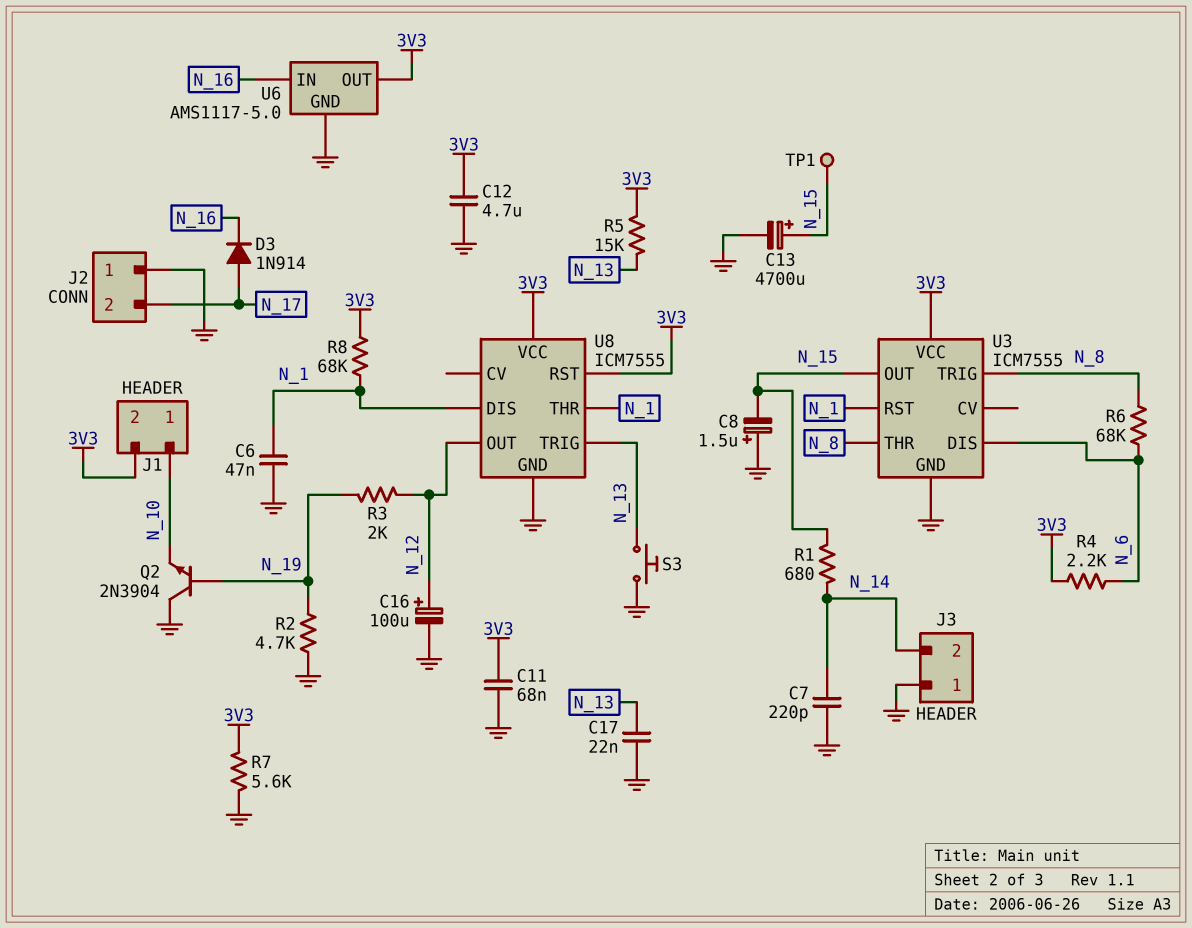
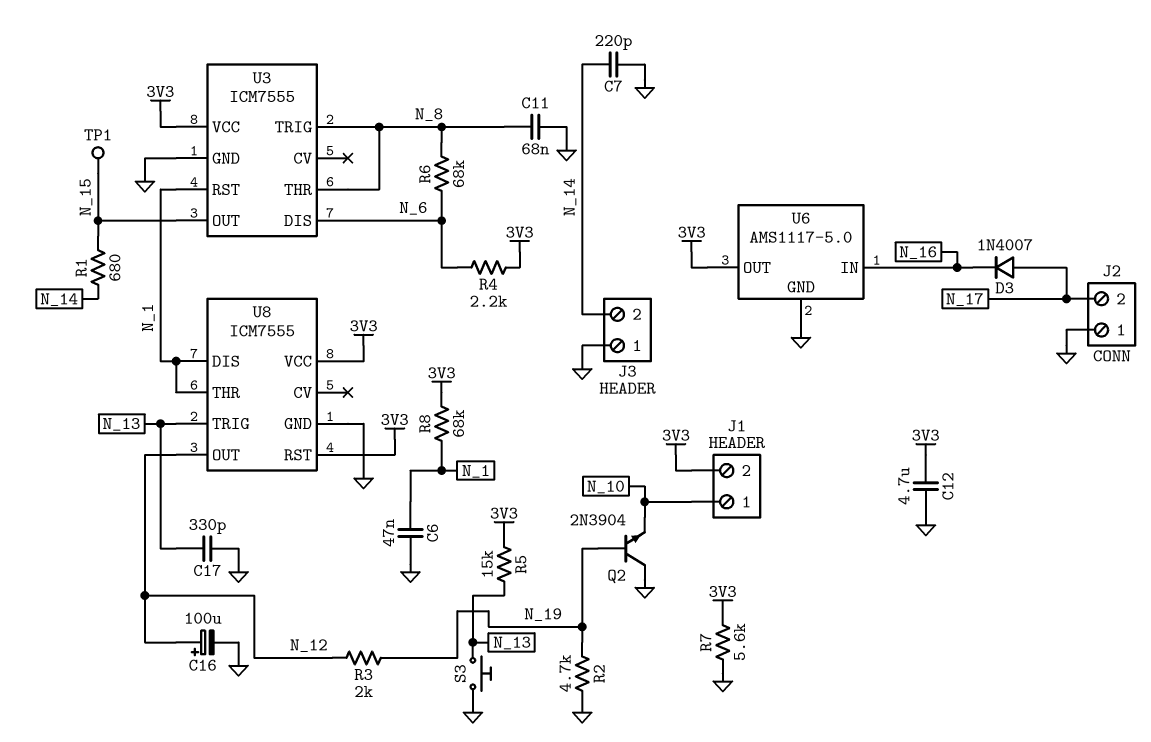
C8: 1.5uF (plus GND, minus N_15) -> none
C11: 68nF (3V3, GND) -> 68nF (GND, N_8)
C13: 4700uF (plus N_15, minus GND) -> none
C17: 22nF (GND, N_13) -> 330pF (GND, N_13)
D3: diode 1N914 (A N_17, K N_16) -> diode 1N4007 (A N_17, K N_16)

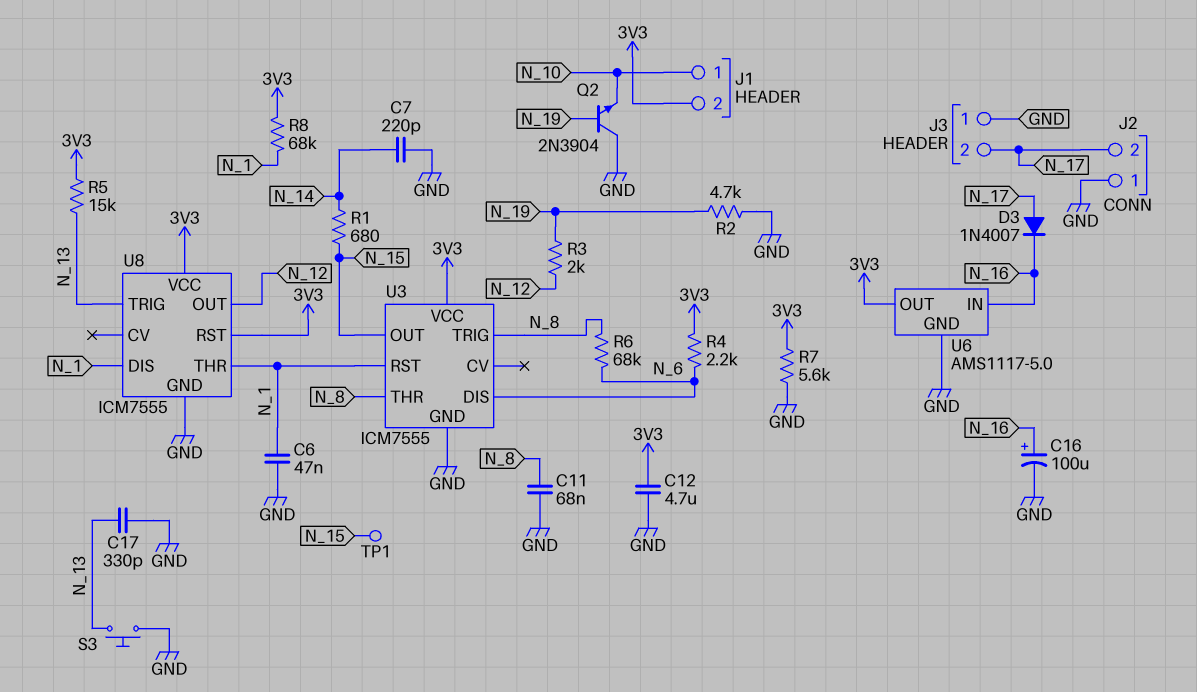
C16: 100uF (plus N_12, minus GND) -> 100uF (plus N_16, minus GND)
J3 pin 2: N_14 -> N_17

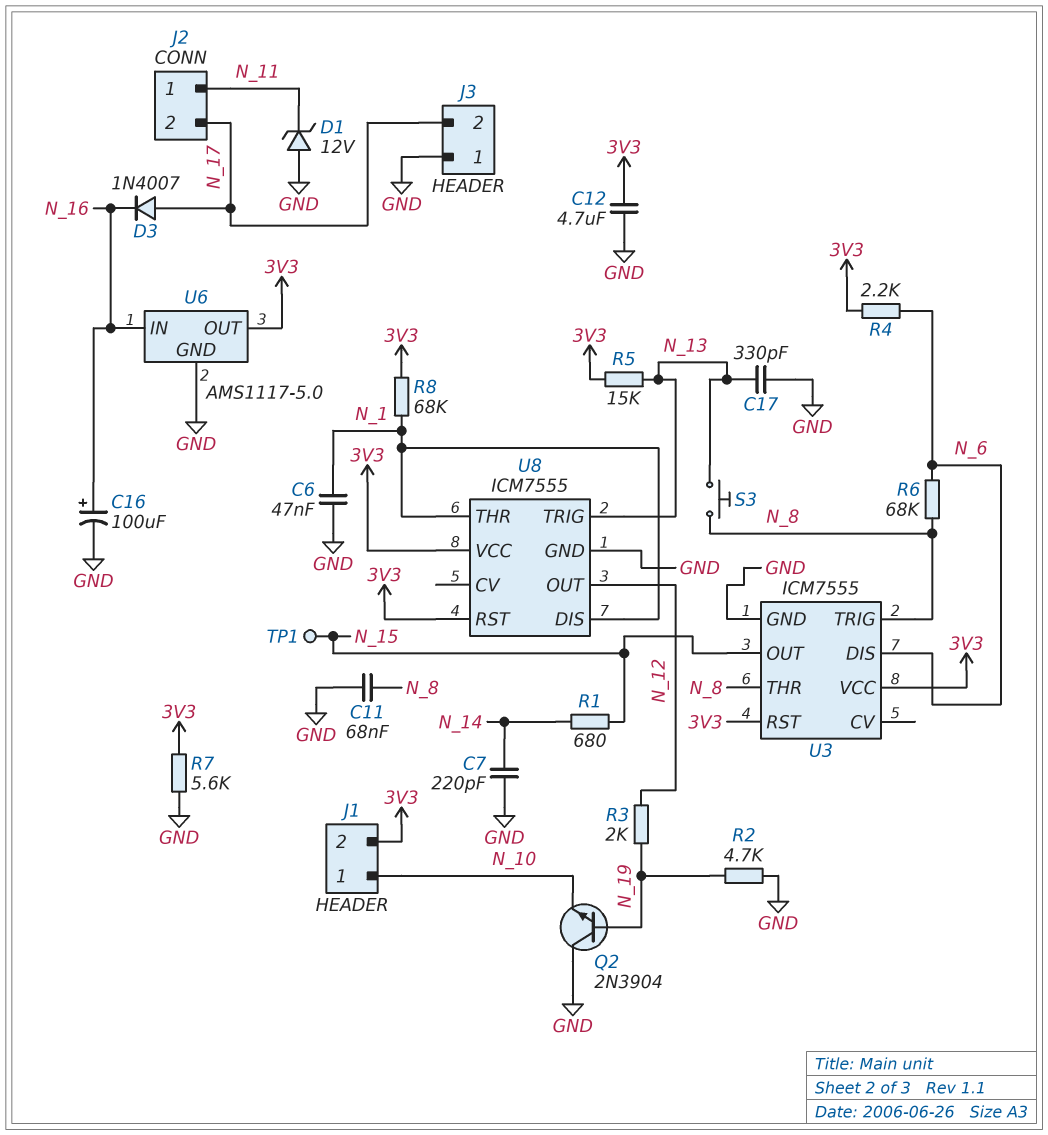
D1: none -> zener 12V (A GND, K N_11)
J2 pin 1: GND -> N_11
S3: button (GND, N_13) -> button (N_8, N_13)
U3 pin RST: N_1 -> 3V3

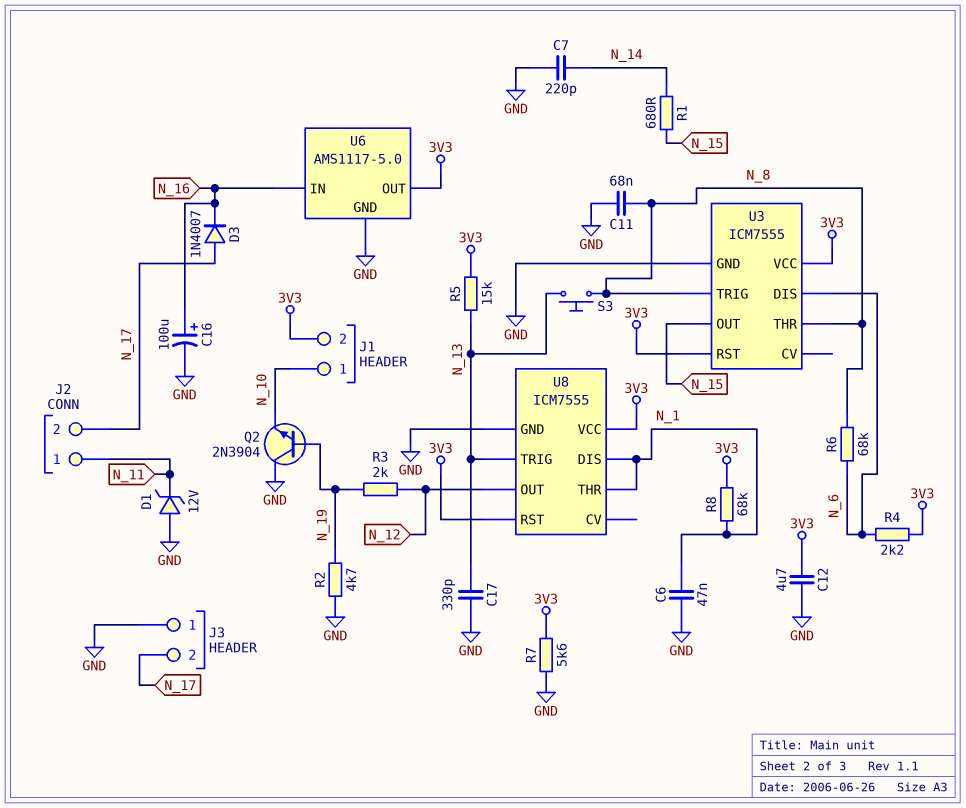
TP1: test point (N_15) -> none

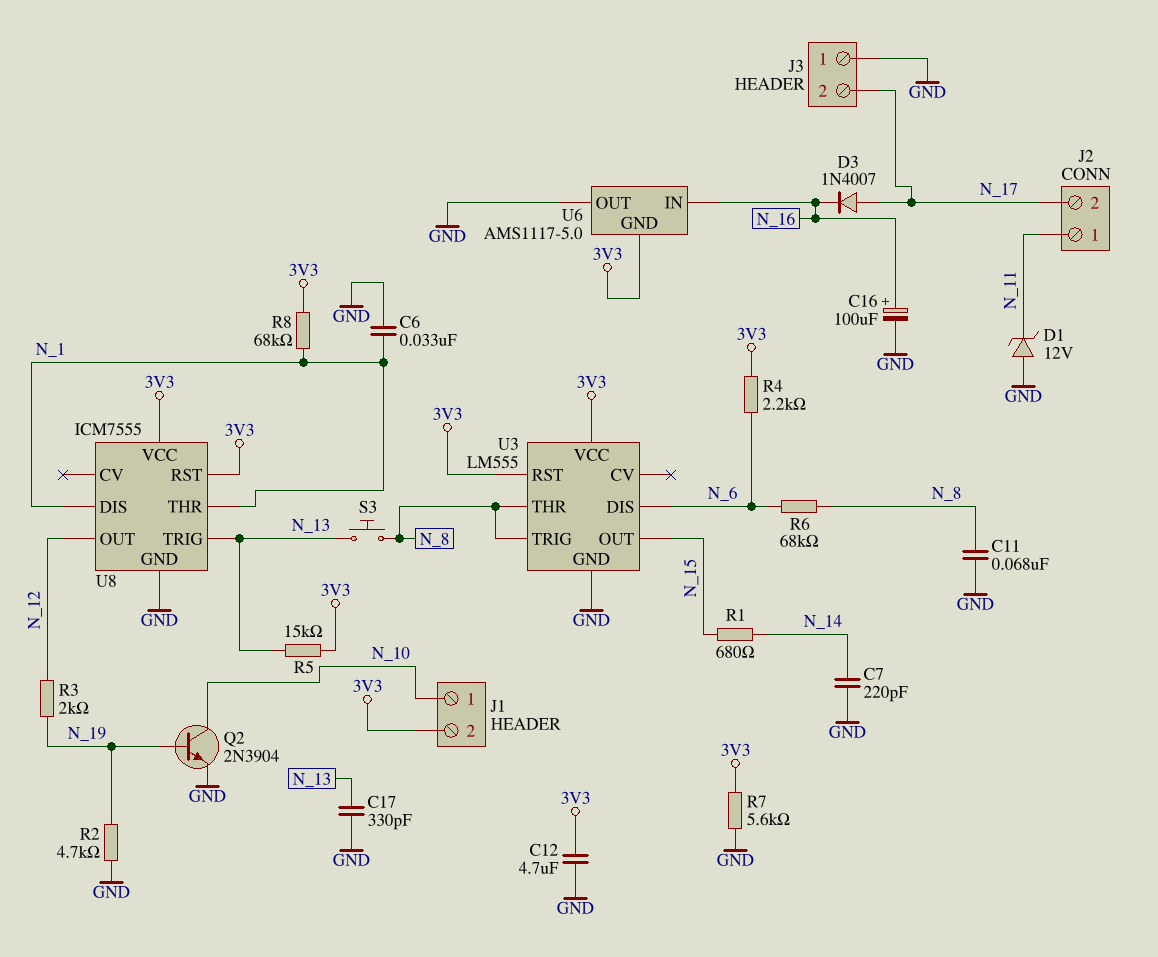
C6: 47nF (GND, N_1) -> 33nF (GND, N_1)
Q2: NPN 2N3904 (B N_19, C GND, E N_10) -> NPN 2N3904 (B N_19, C N_10, E GND)
U3: ICM7555 -> LM555
U6 pin GND: GND -> 3V3
U6 pin OUT: 3V3 -> GND

